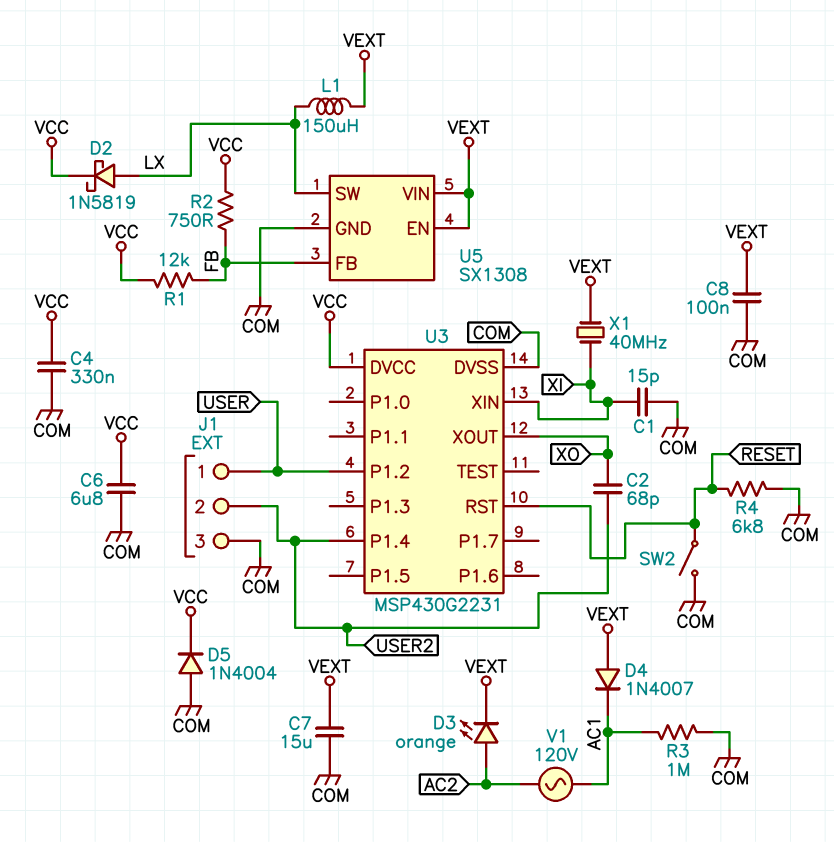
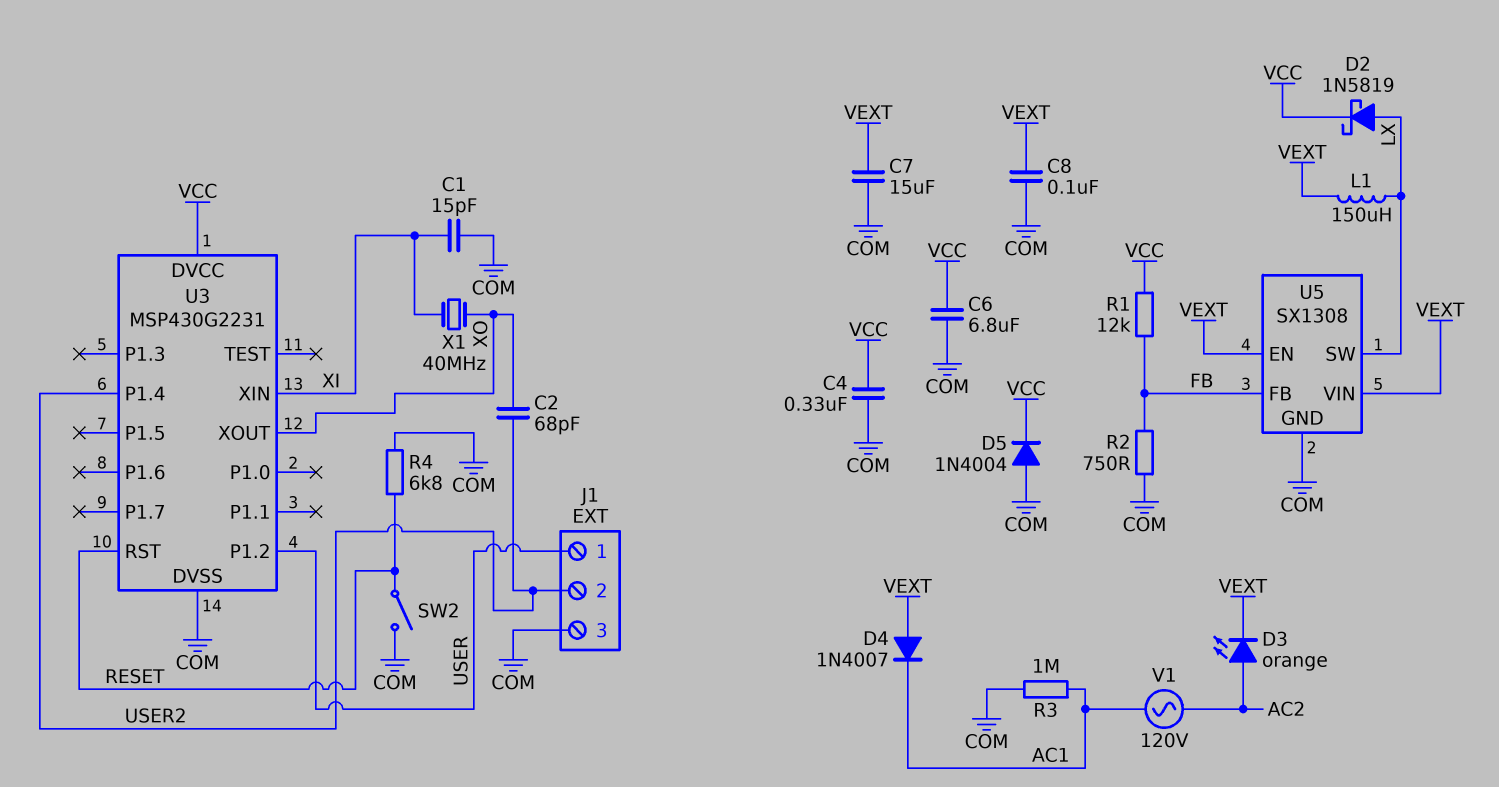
R2: 750 (FB, VCC) -> 750 (COM, FB)
X1: 40MHz (VEXT, XI) -> 40MHz (XI, XO)

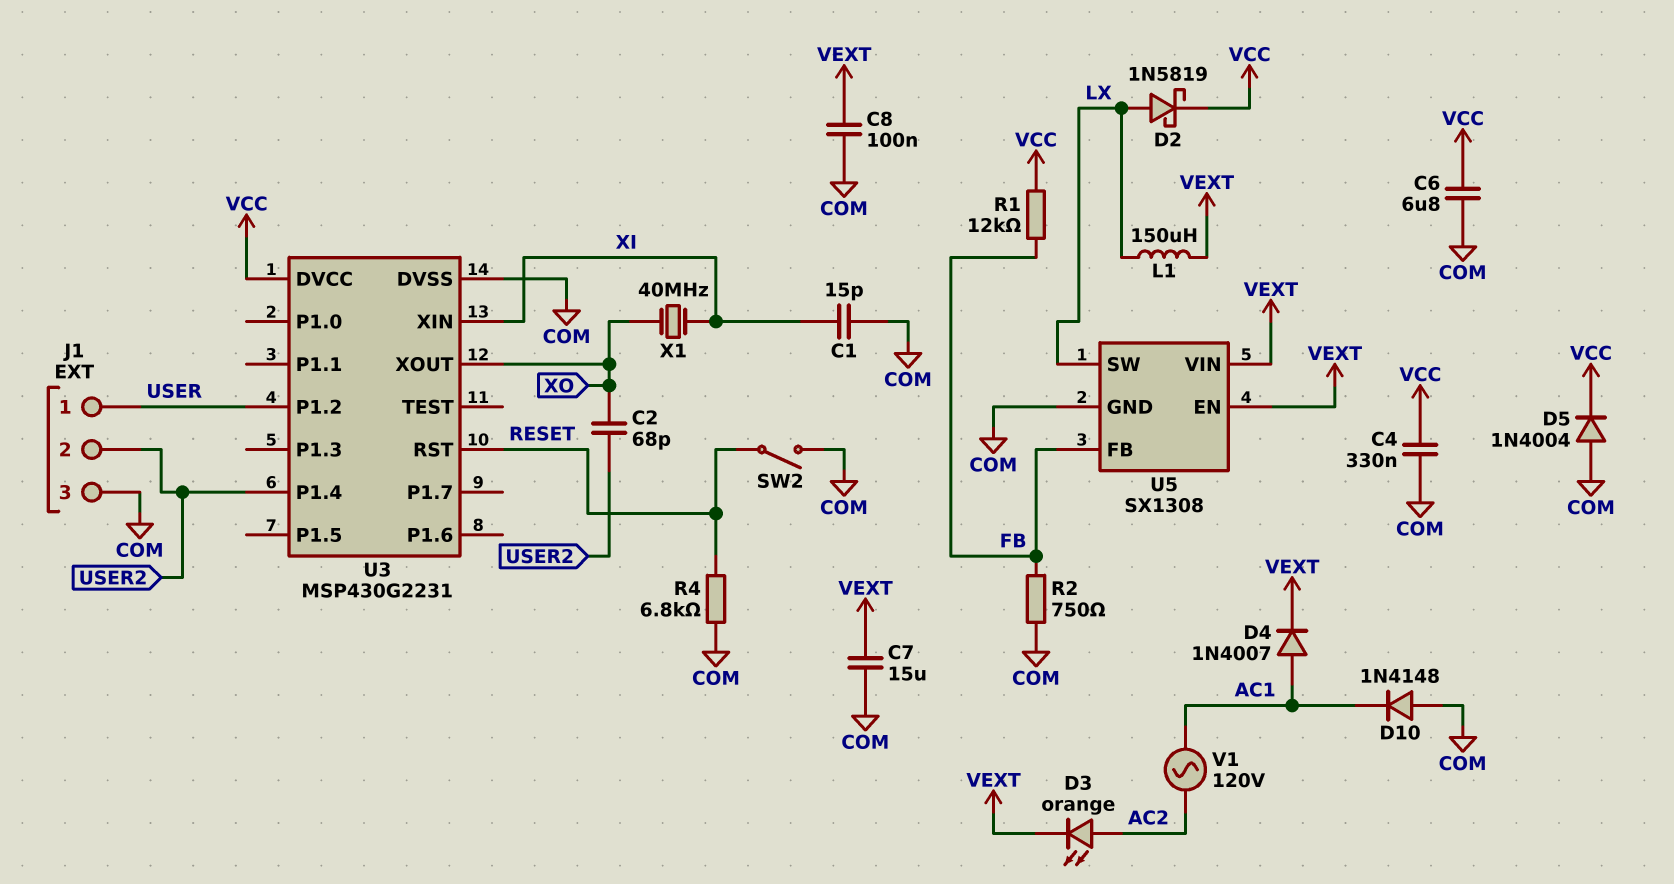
D4: diode 1N4007 (A VEXT, K AC1) -> diode 1N4007 (A AC1, K VEXT)
D10: none -> diode 1N4148 (A COM, K AC1)
R3: 1M (AC1, COM) -> none

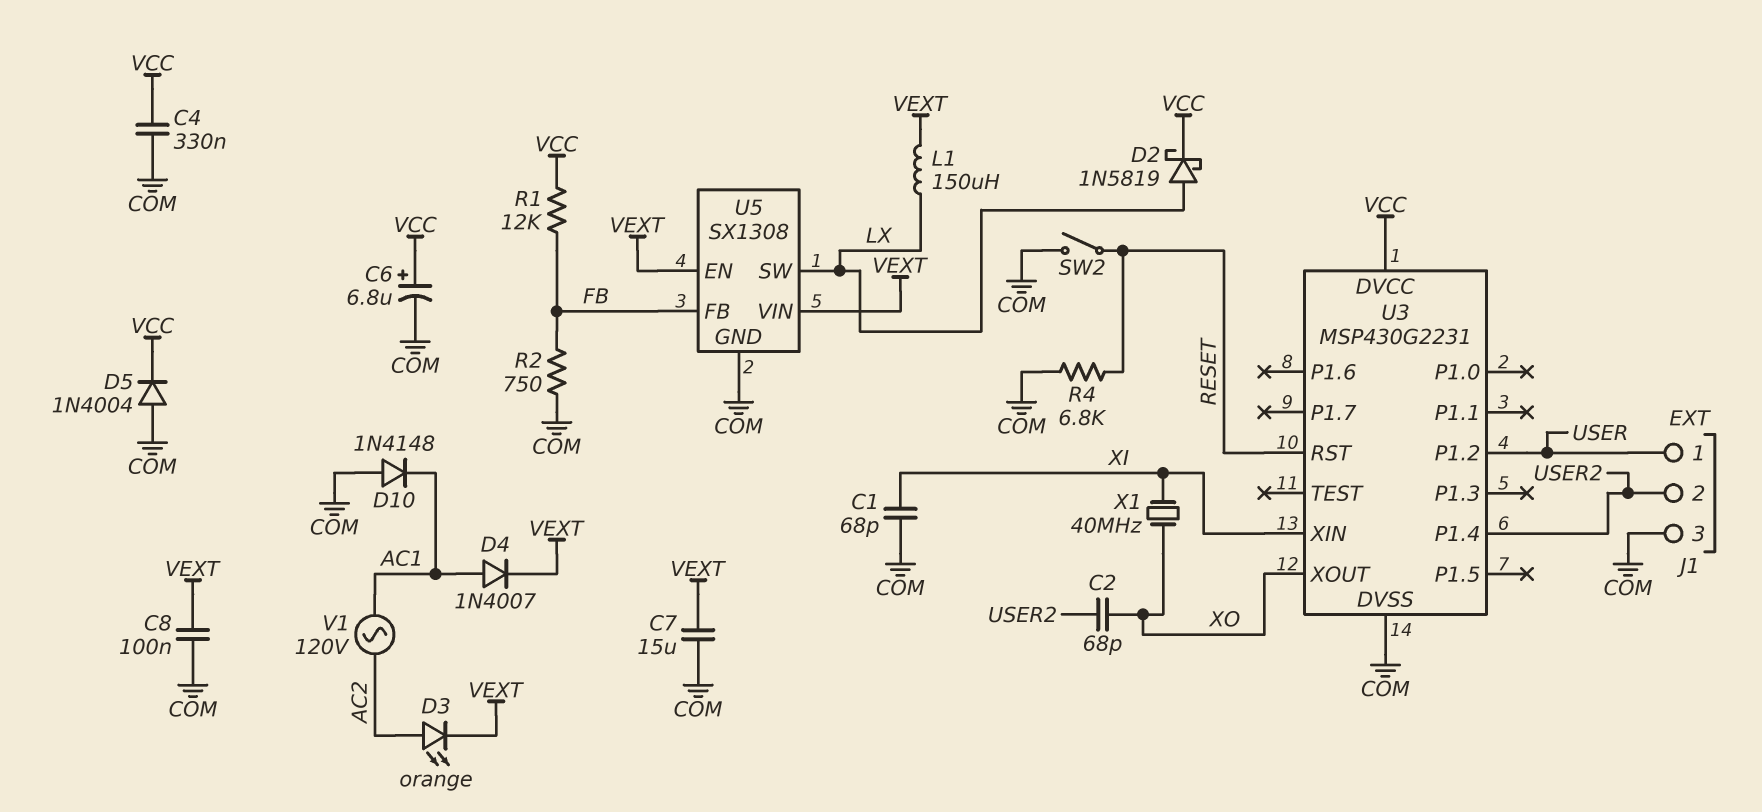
C1: 15pF (COM, XI) -> 68pF (COM, XI)
C6: 6.8uF (COM, VCC) -> 6.8uF (plus VCC, minus COM)

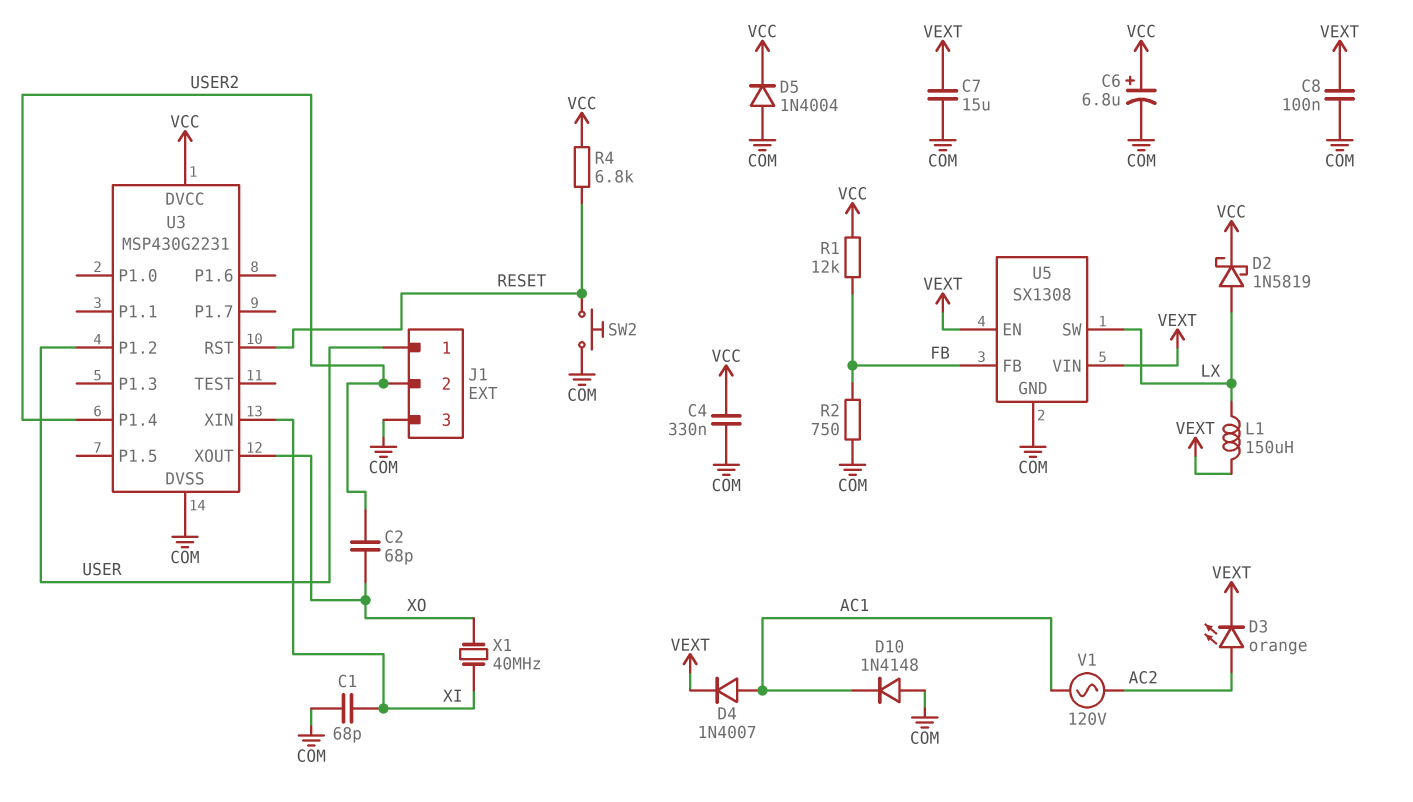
R4: 6.8k (COM, RESET) -> 6.8k (RESET, VCC)
SW2: switch (COM, RESET) -> button (COM, RESET)

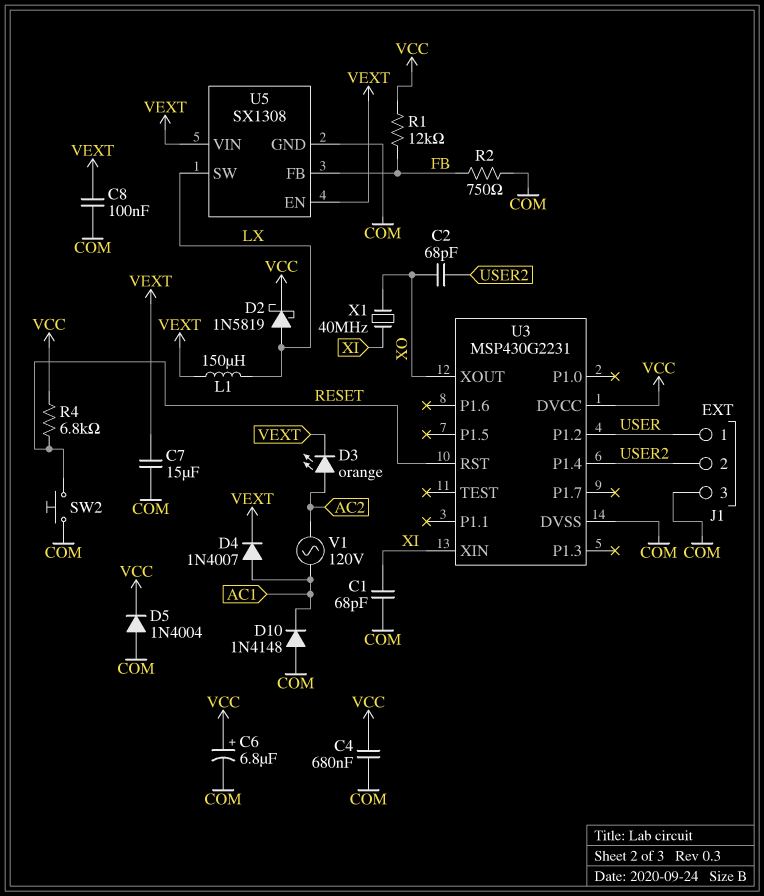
C4: 330nF (COM, VCC) -> 680nF (COM, VCC)

